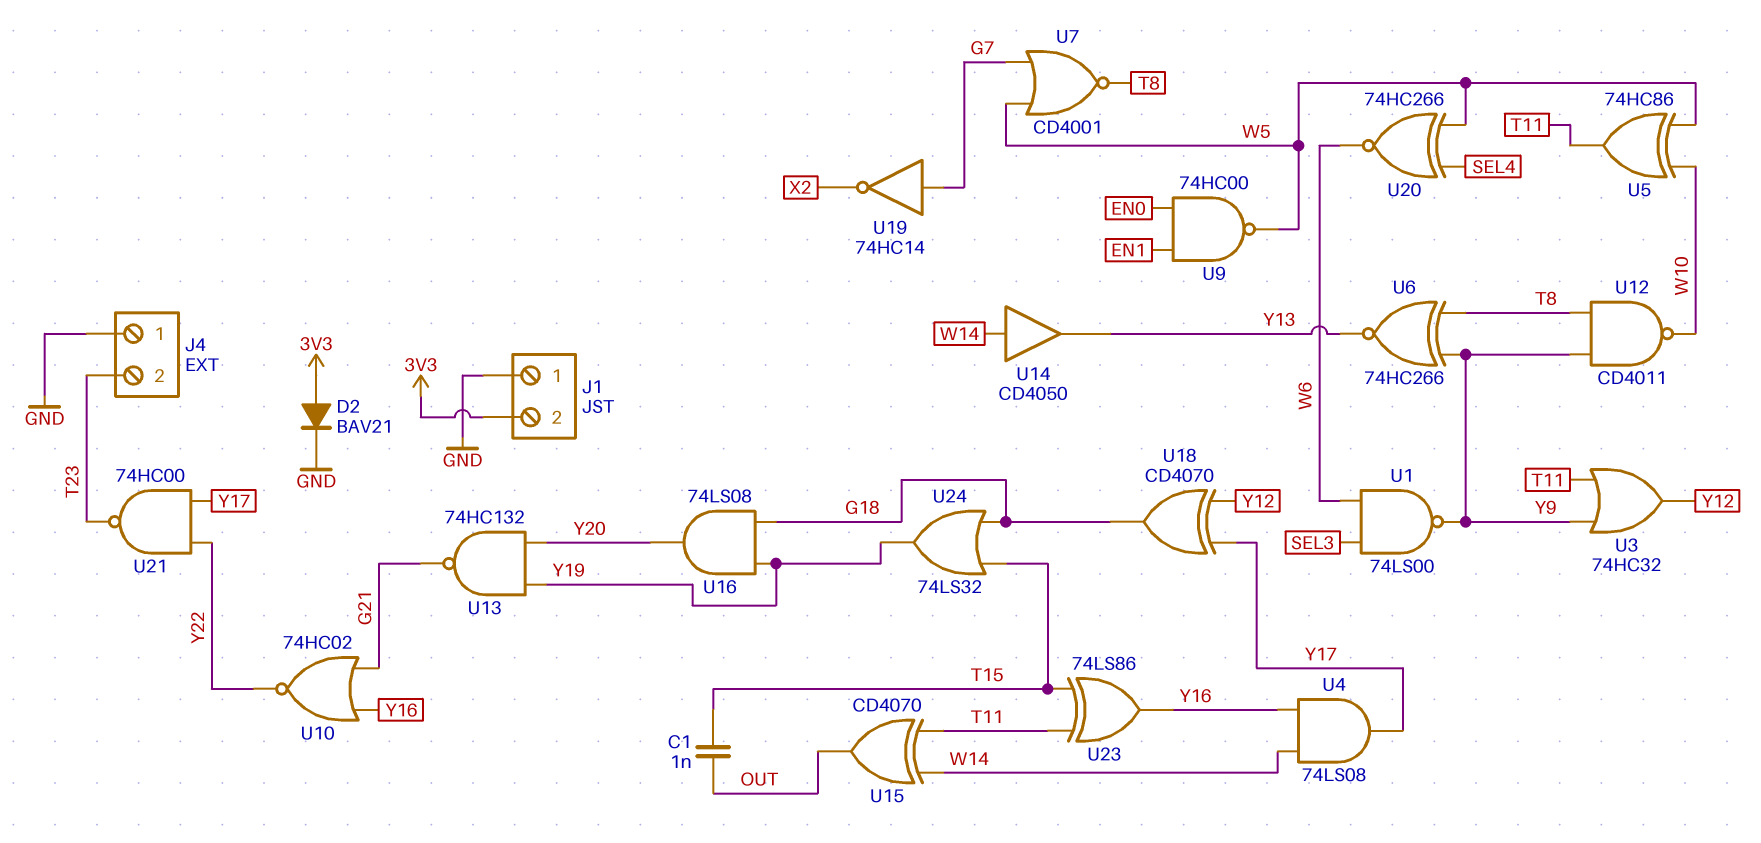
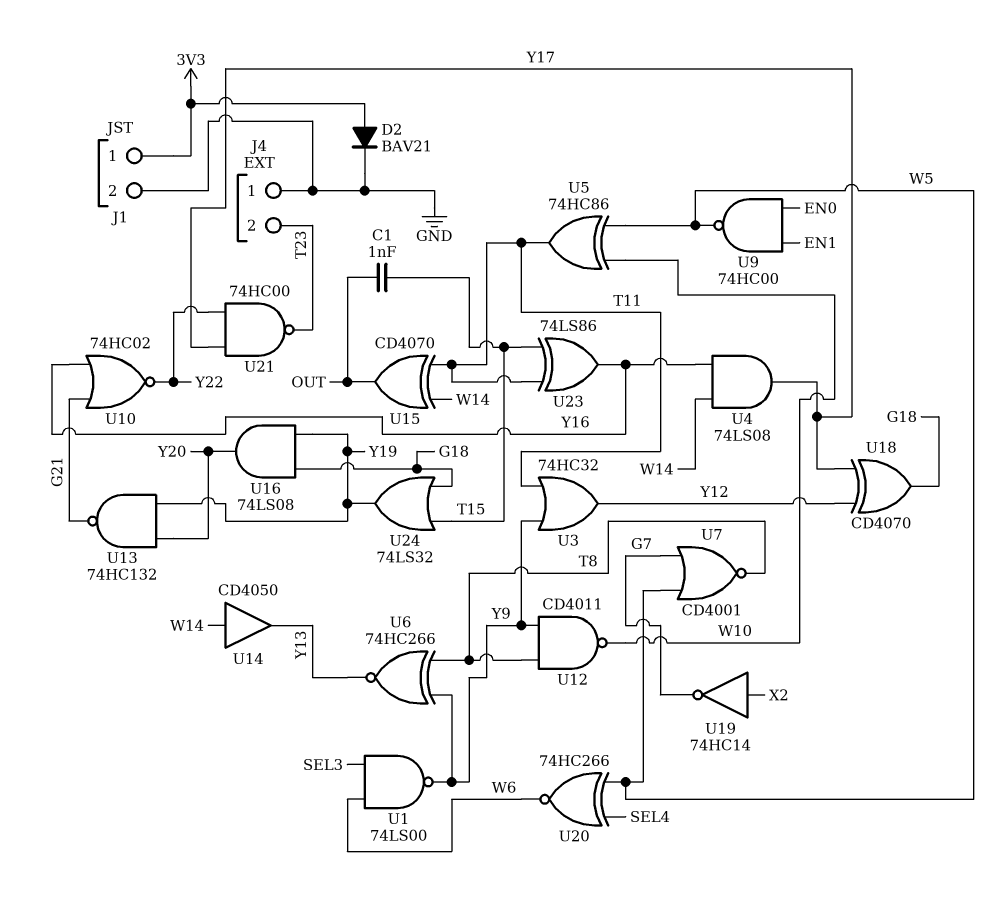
J1 pin 1: GND -> 3V3
J1 pin 2: 3V3 -> GND
U19: NOT 74HC14 (in G7, out X2) -> NOT 74HC14 (in X2, out G7)

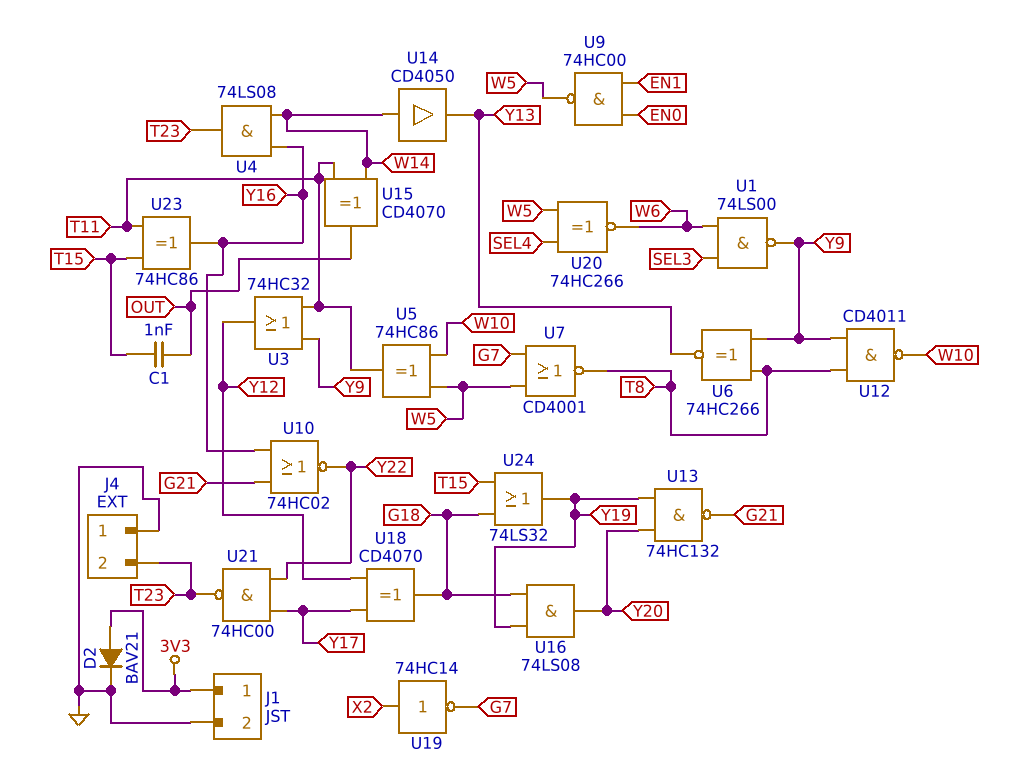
U4: AND 74LS08 (in W14, in Y16, out Y17) -> AND 74LS08 (in W14, in Y16, out T23)
U23: XOR 74LS86 (in T11, in T15, out Y16) -> XOR 74HC86 (in T11, in T15, out Y16)

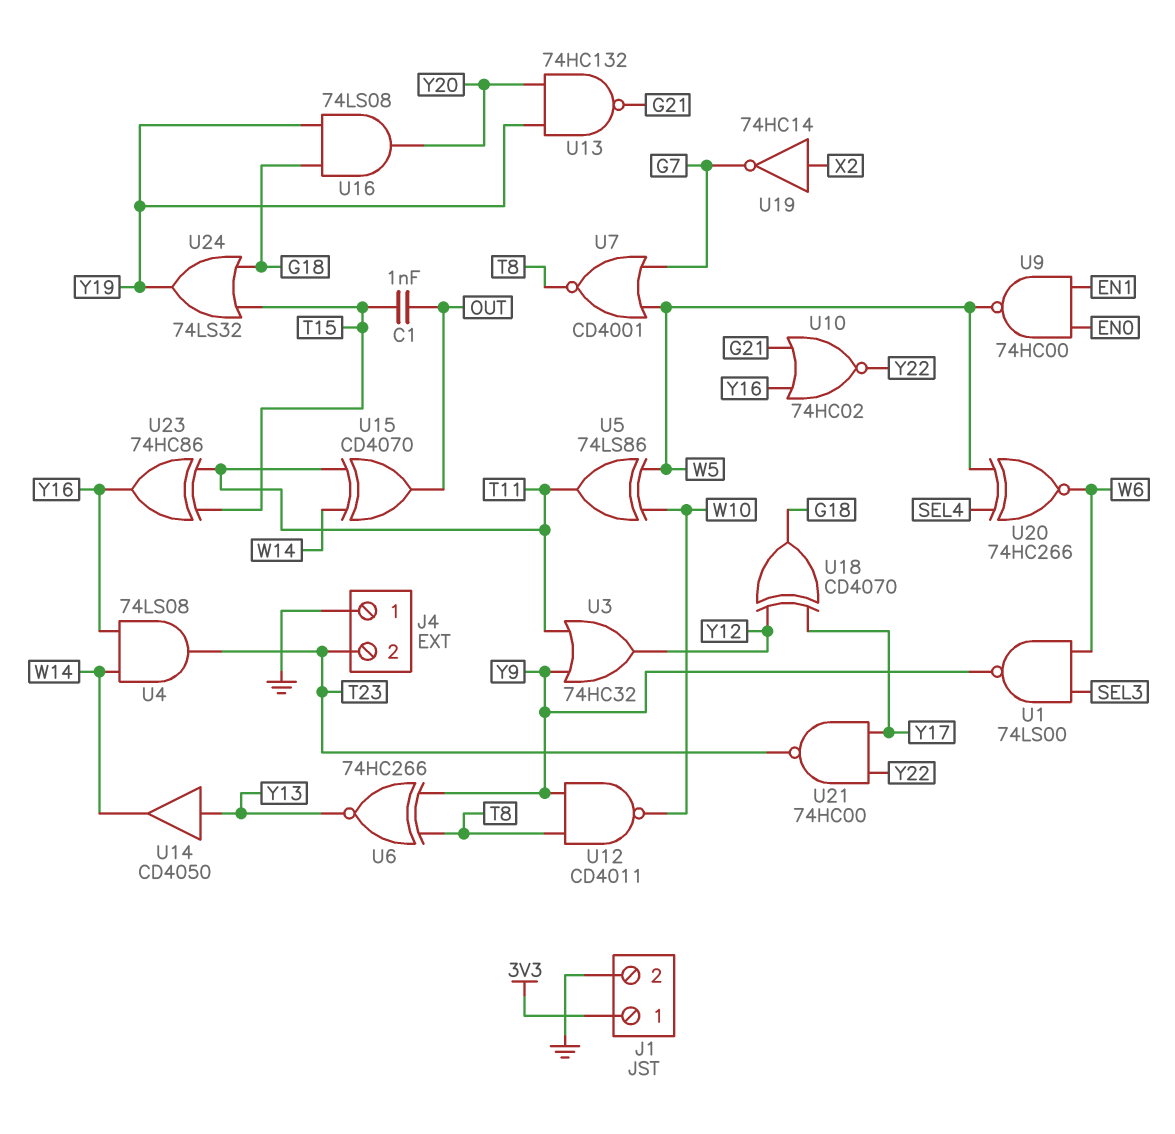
D2: diode BAV21 (A 3V3, K GND) -> none
U5: XOR 74HC86 (in W5, in W10, out T11) -> XOR 74LS86 (in W5, in W10, out T11)
U14: buffer CD4050 (in W14, out Y13) -> buffer CD4050 (in Y13, out W14)

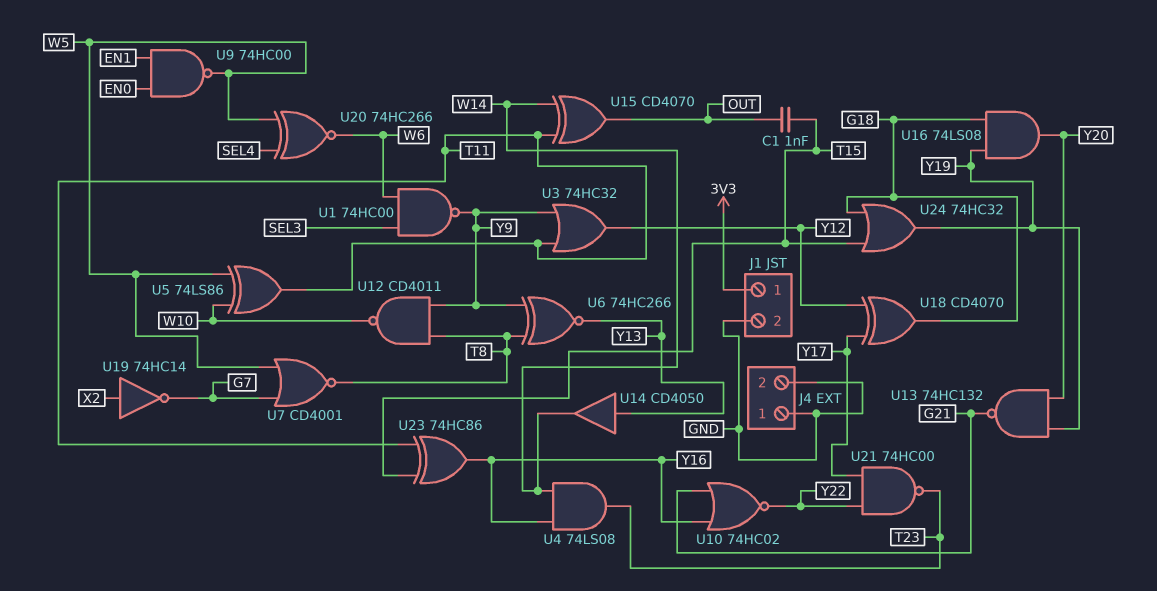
J4 pin 2: T23 -> GND
U1: NAND 74LS00 (in SEL3, in W6, out Y9) -> NAND 74HC00 (in SEL3, in W6, out Y9)
U24: OR 74LS32 (in G18, in T15, out Y19) -> OR 74HC32 (in G18, in T15, out Y19)

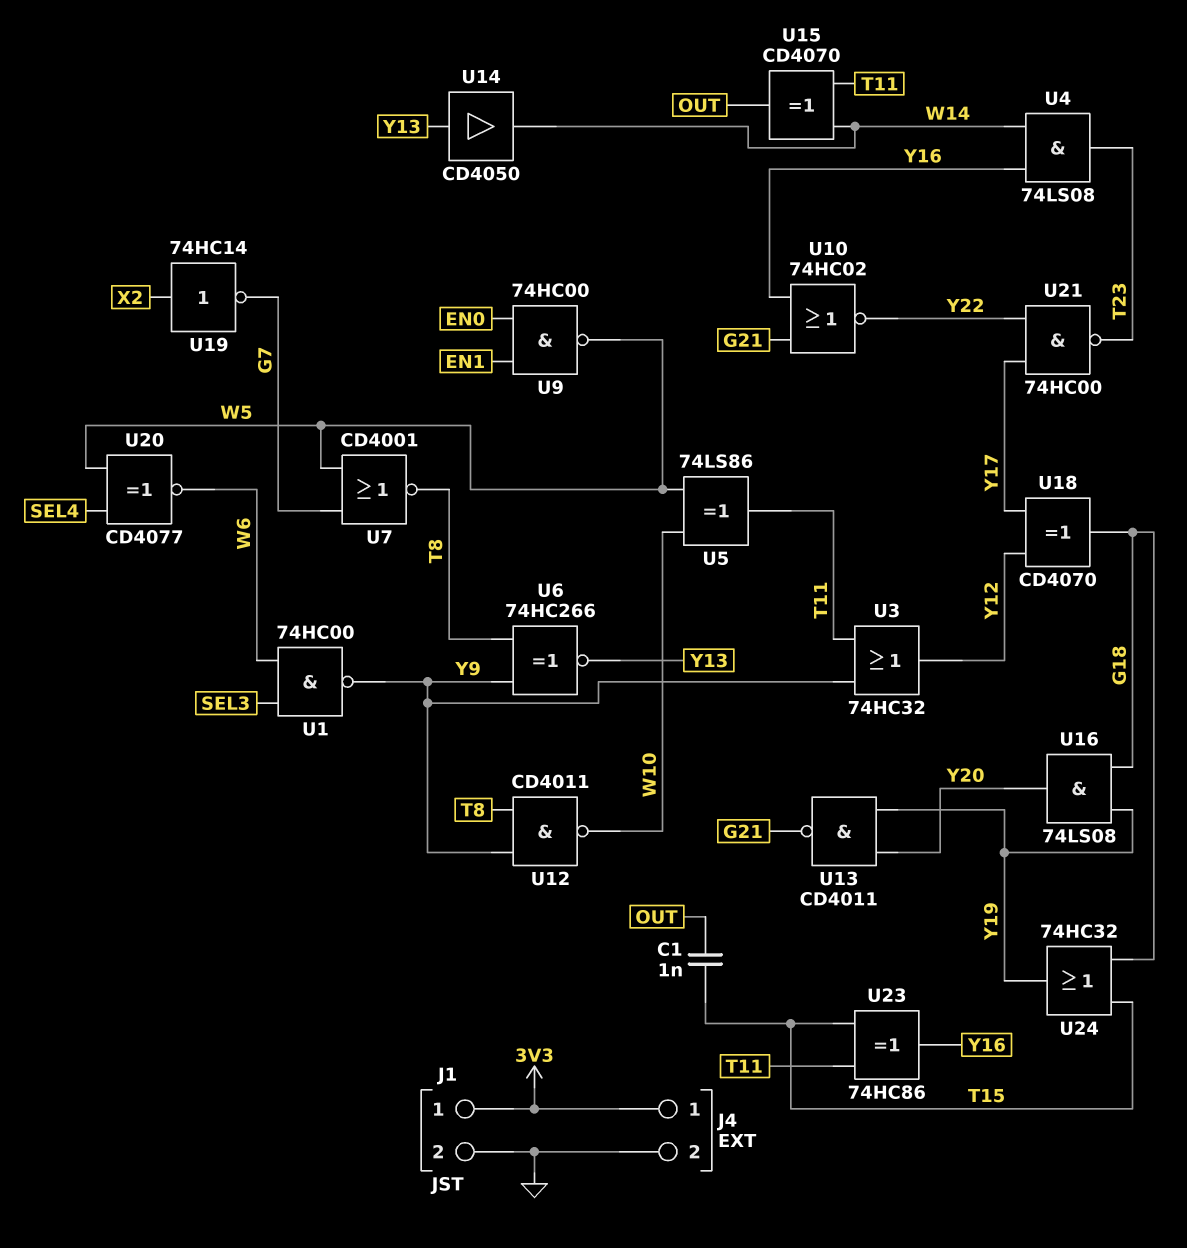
J4 pin 1: GND -> 3V3
U13: NAND 74HC132 (in Y19, in Y20, out G21) -> NAND CD4011 (in Y19, in Y20, out G21)
U20: XNOR 74HC266 (in SEL4, in W5, out W6) -> XNOR CD4077 (in SEL4, in W5, out W6)

